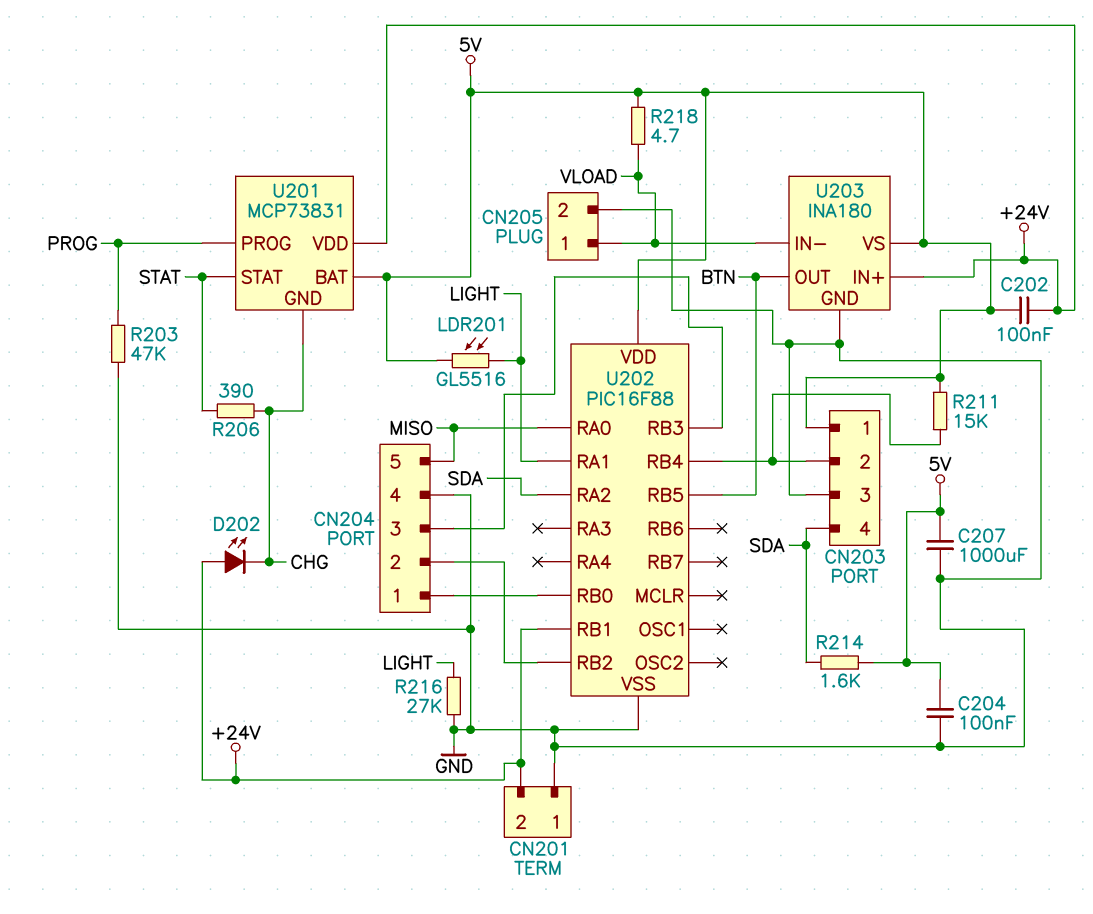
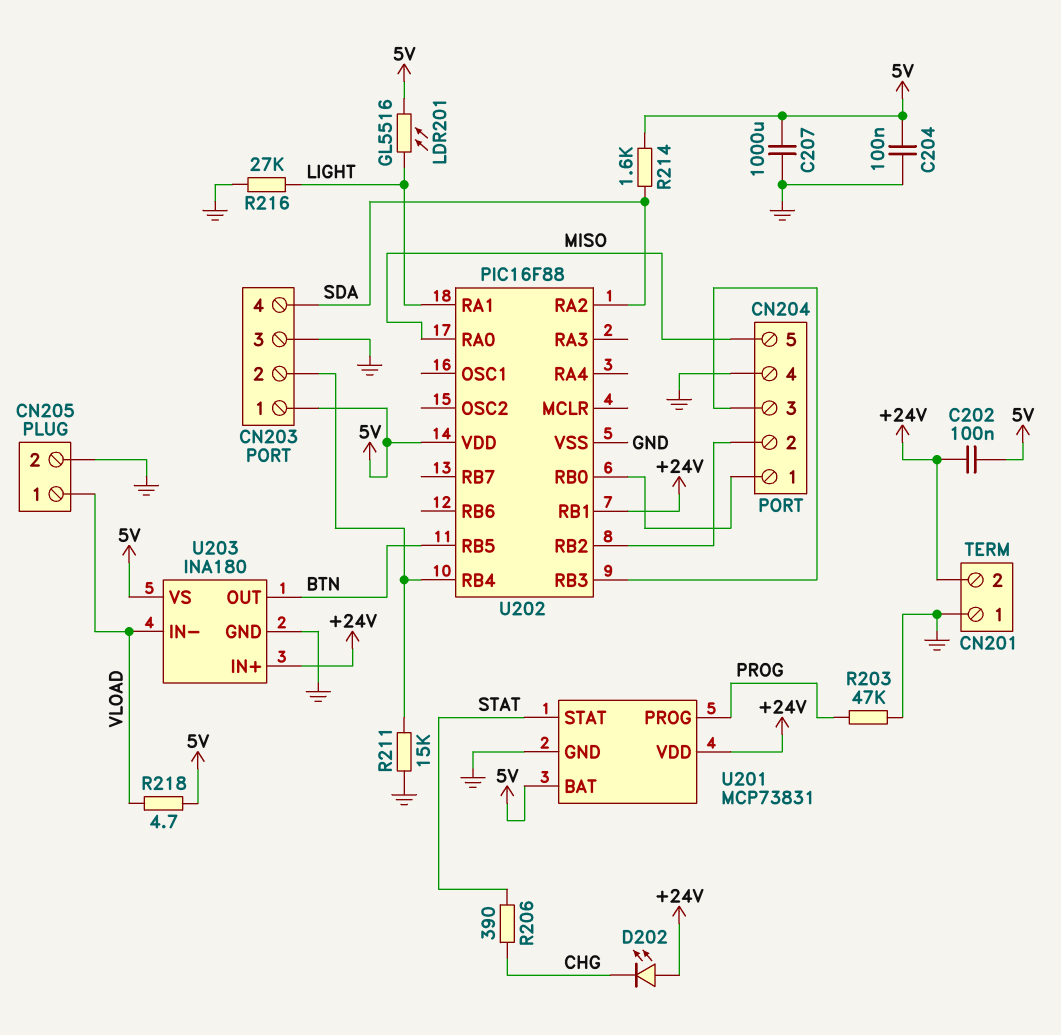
R211: 15k (5V, CN203/2) -> 15k (CN203/2, GND)
U201 pin GND: CHG -> GND

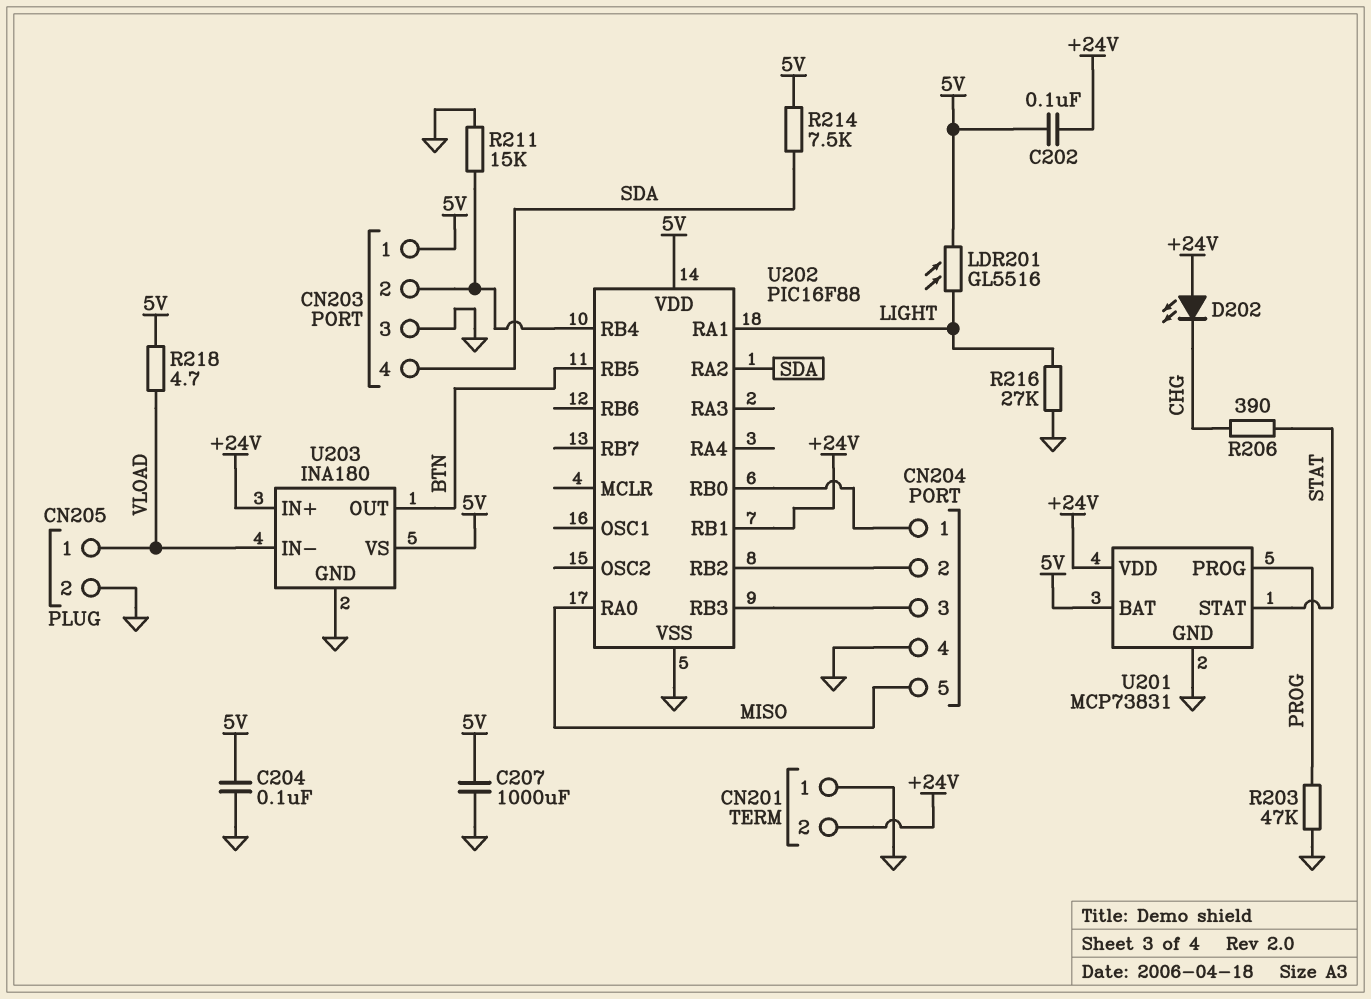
R214: 1.6k (5V, SDA) -> 7.5k (5V, SDA)

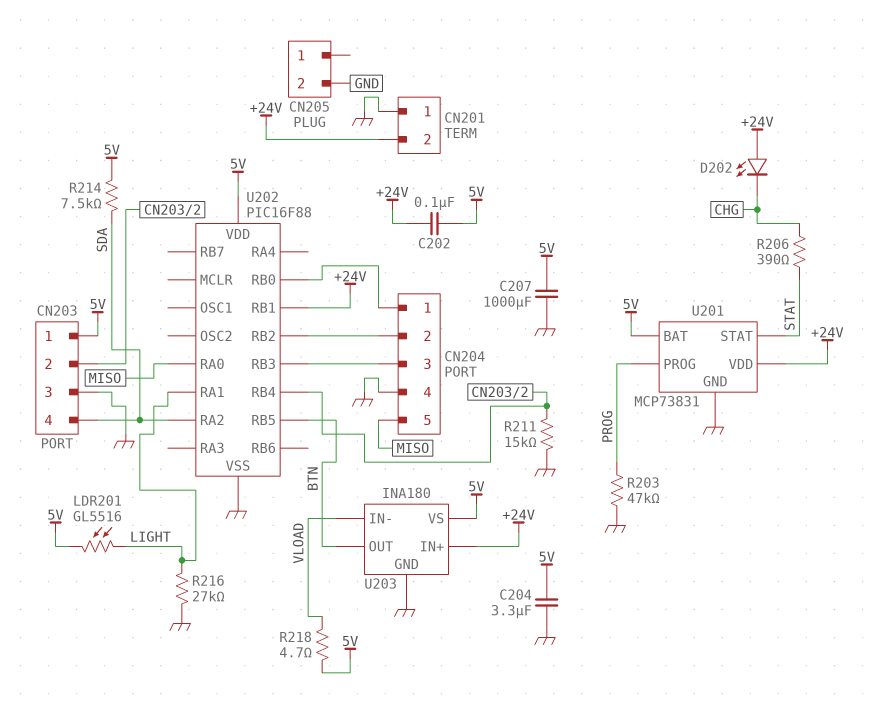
C204: 100nF (5V, GND) -> 3.3uF (5V, GND)
CN205 pin 1: VLOAD -> none

